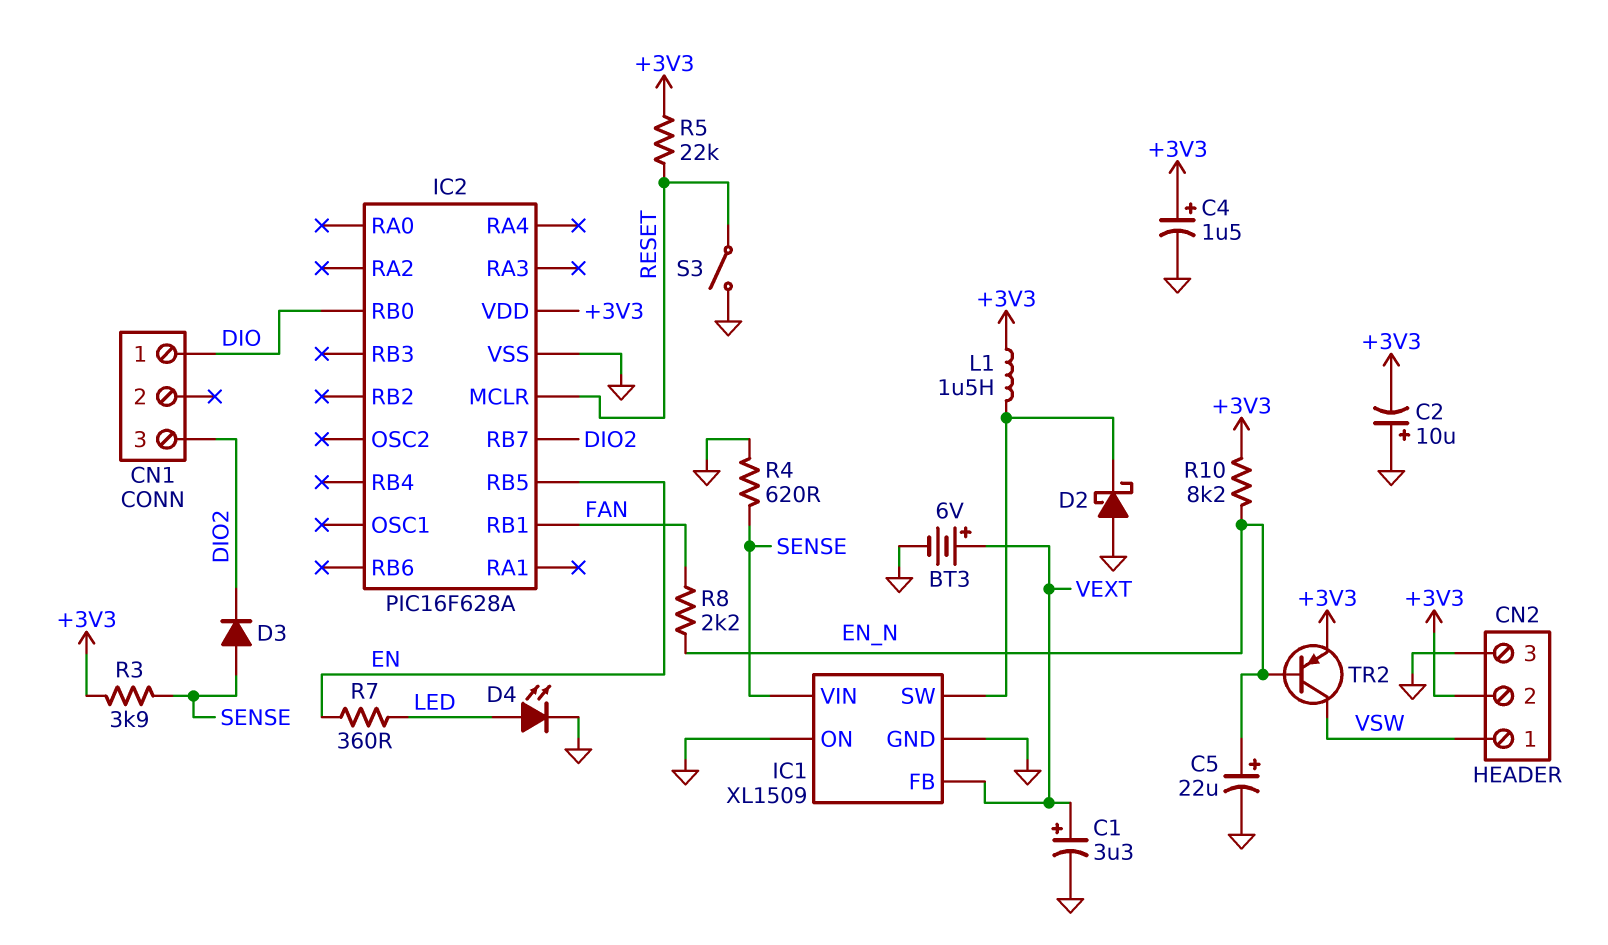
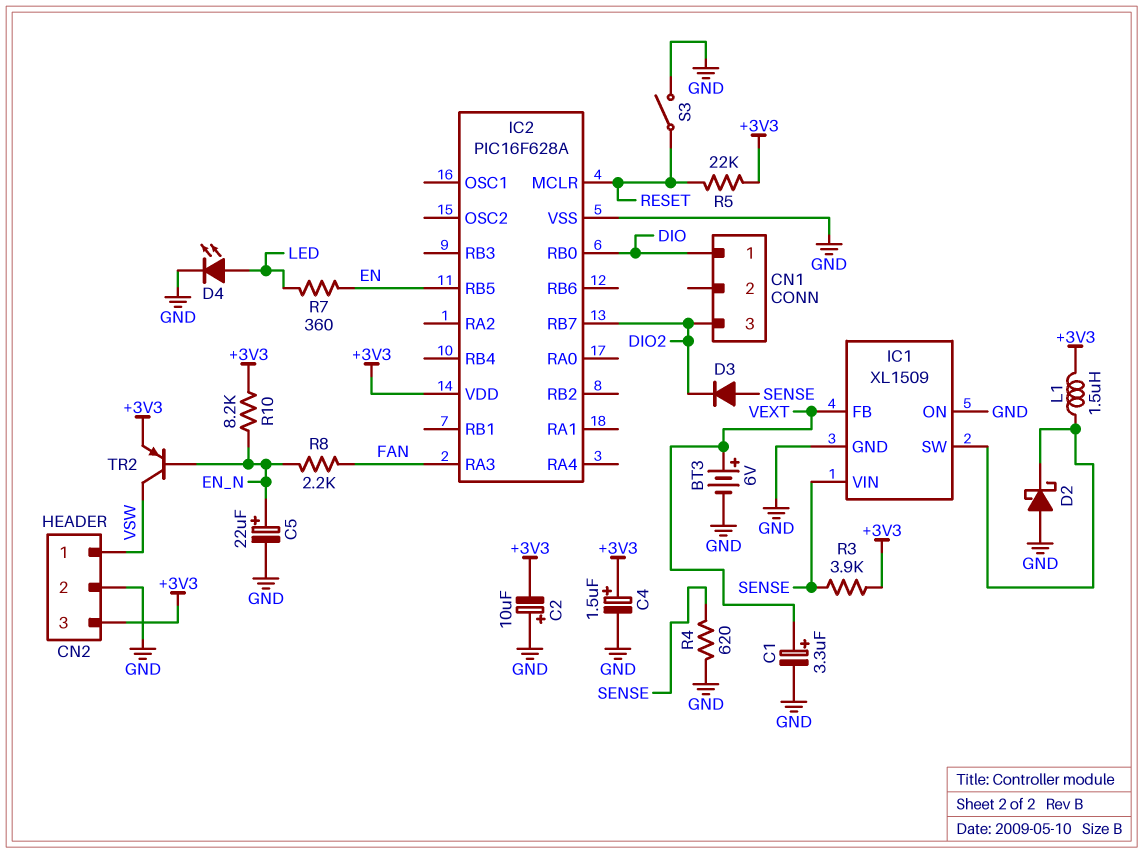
CN2 pin 2: +3V3 -> GND
CN2 pin 3: GND -> +3V3
IC2 pin RA3: none -> FAN
IC2 pin RB1: FAN -> none

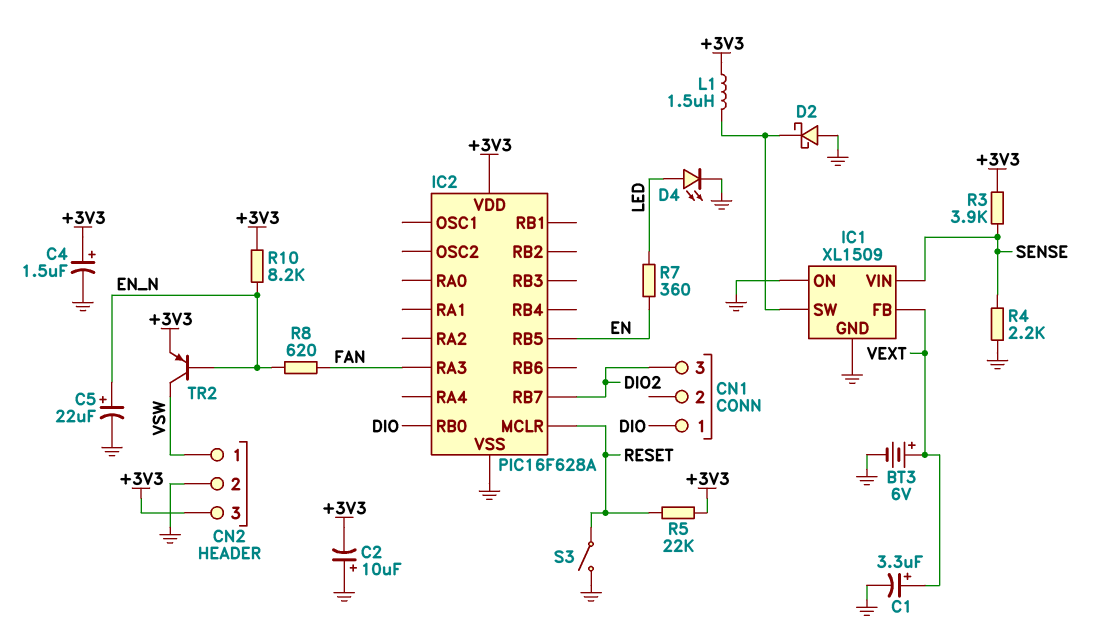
D3: diode (A SENSE, K DIO2) -> none
R4: 620 (GND, SENSE) -> 2.2k (GND, SENSE)
R8: 2.2k (EN_N, FAN) -> 620 (EN_N, FAN)

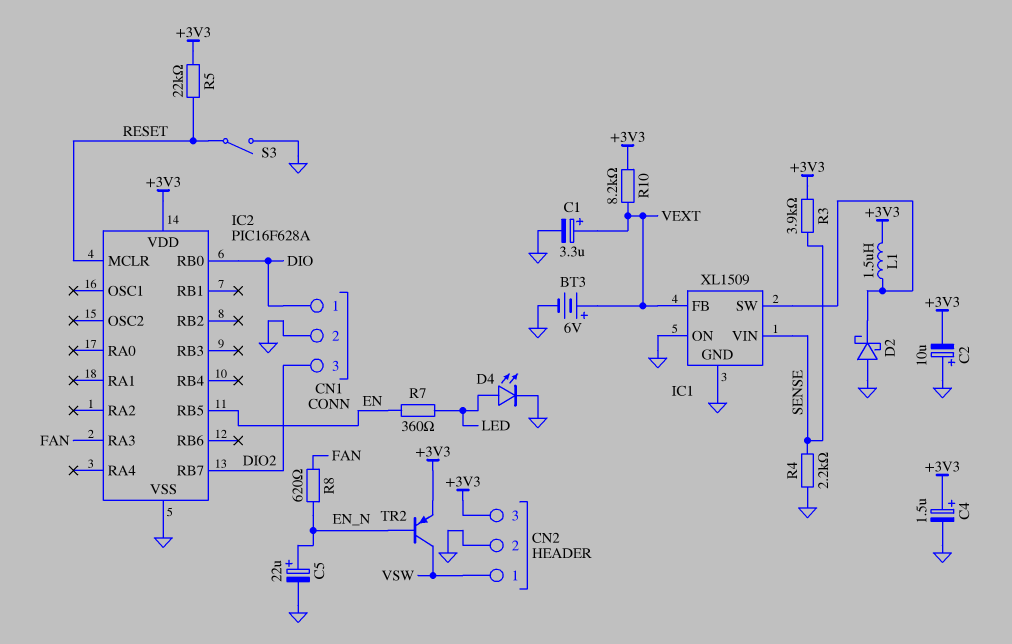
CN1 pin 2: none -> GND
R10: 8.2k (+3V3, EN_N) -> 8.2k (+3V3, VEXT)

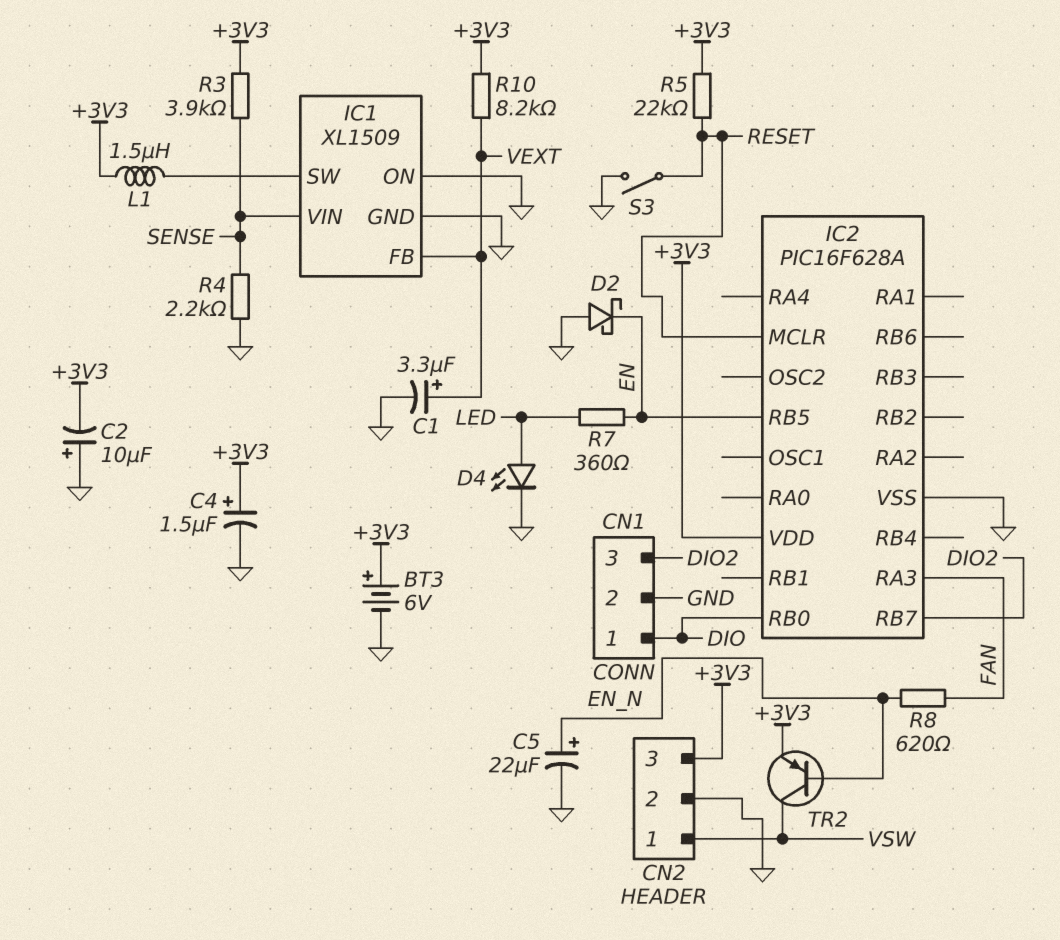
BT3: 6V (plus VEXT, minus GND) -> 6V (plus +3V3, minus GND)
D2: schottky (A GND, K IC1/SW) -> schottky (A GND, K EN)

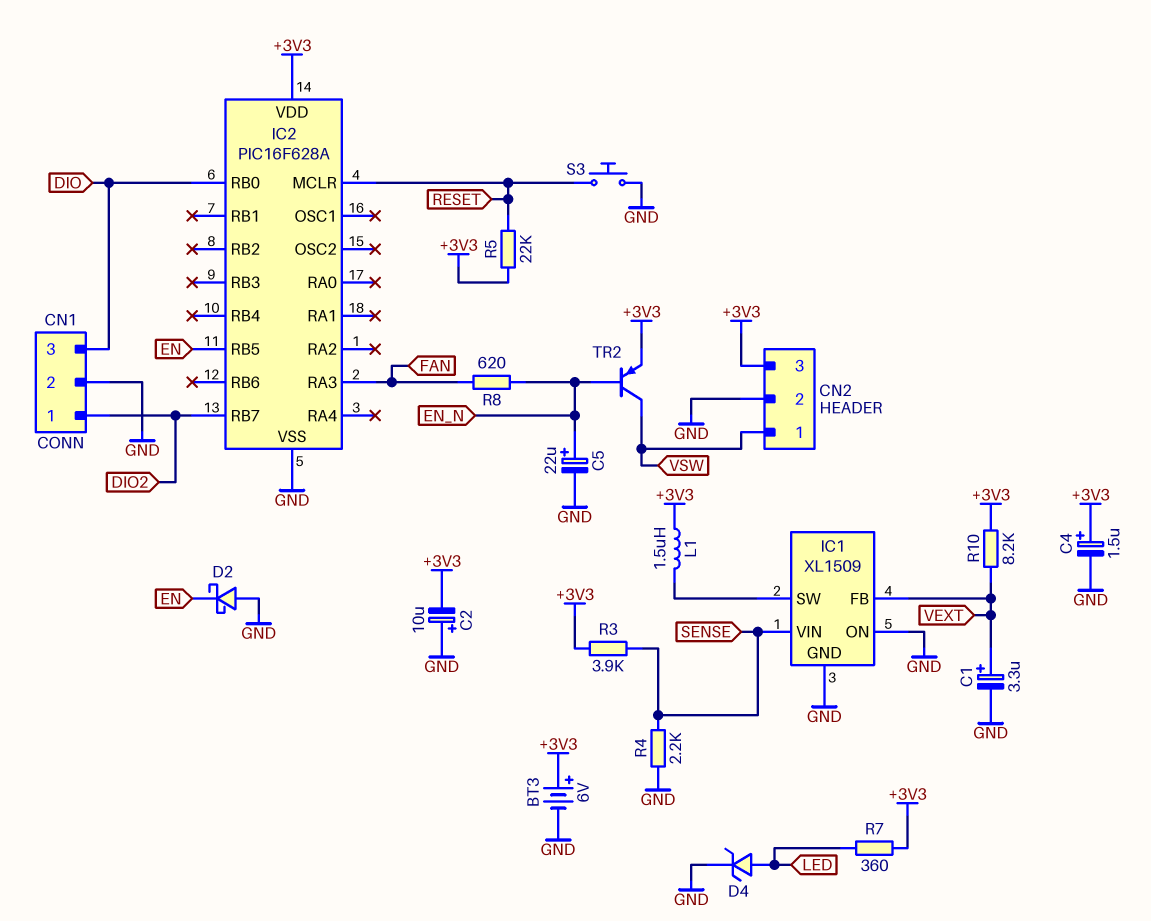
CN1 pin 1: DIO -> DIO2
CN1 pin 3: DIO2 -> DIO
D4: LED (A LED, K GND) -> zener (A LED, K GND)
R7: 360 (EN, LED) -> 360 (+3V3, LED)
S3: switch (GND, RESET) -> button (GND, RESET)

